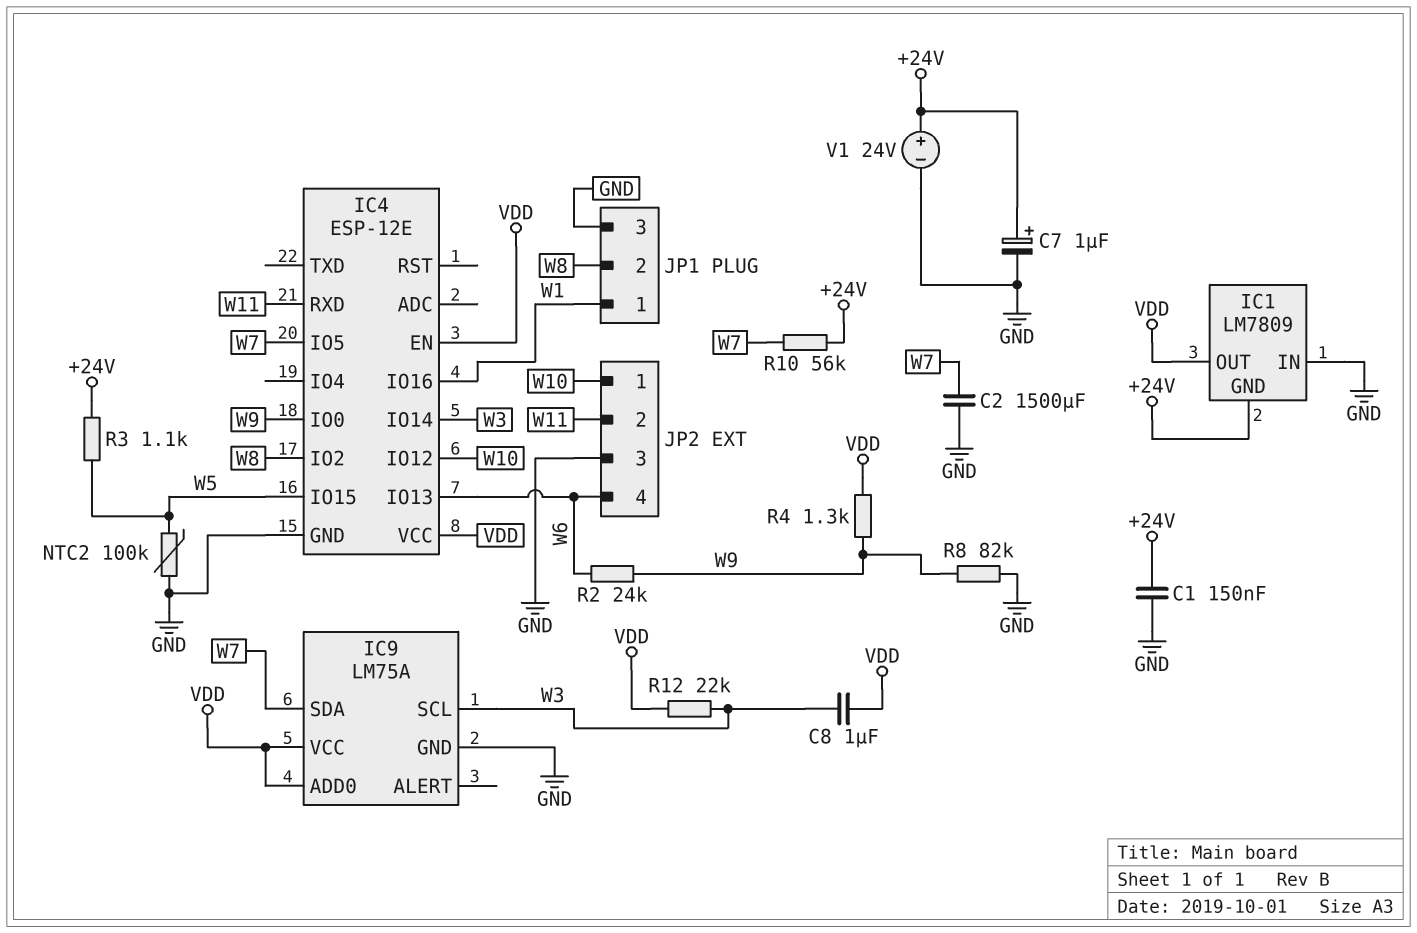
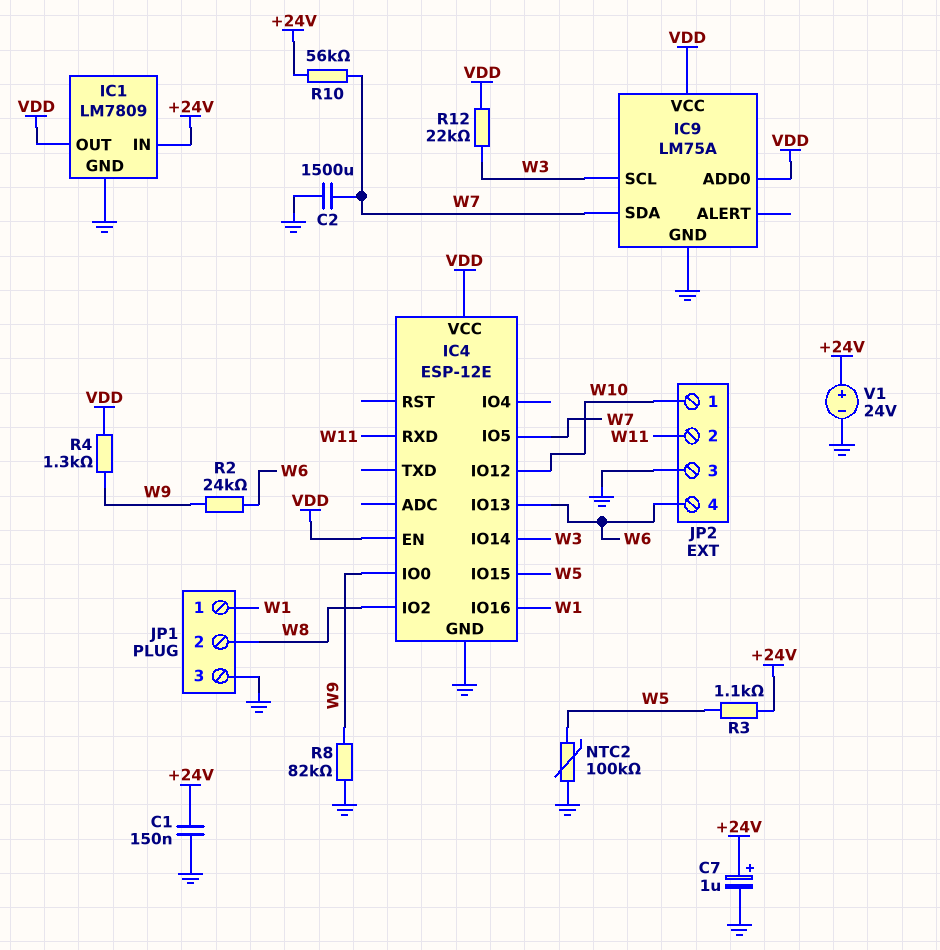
C8: 1uF (VDD, W3) -> none
IC1 pin GND: +24V -> GND
IC1 pin IN: GND -> +24V

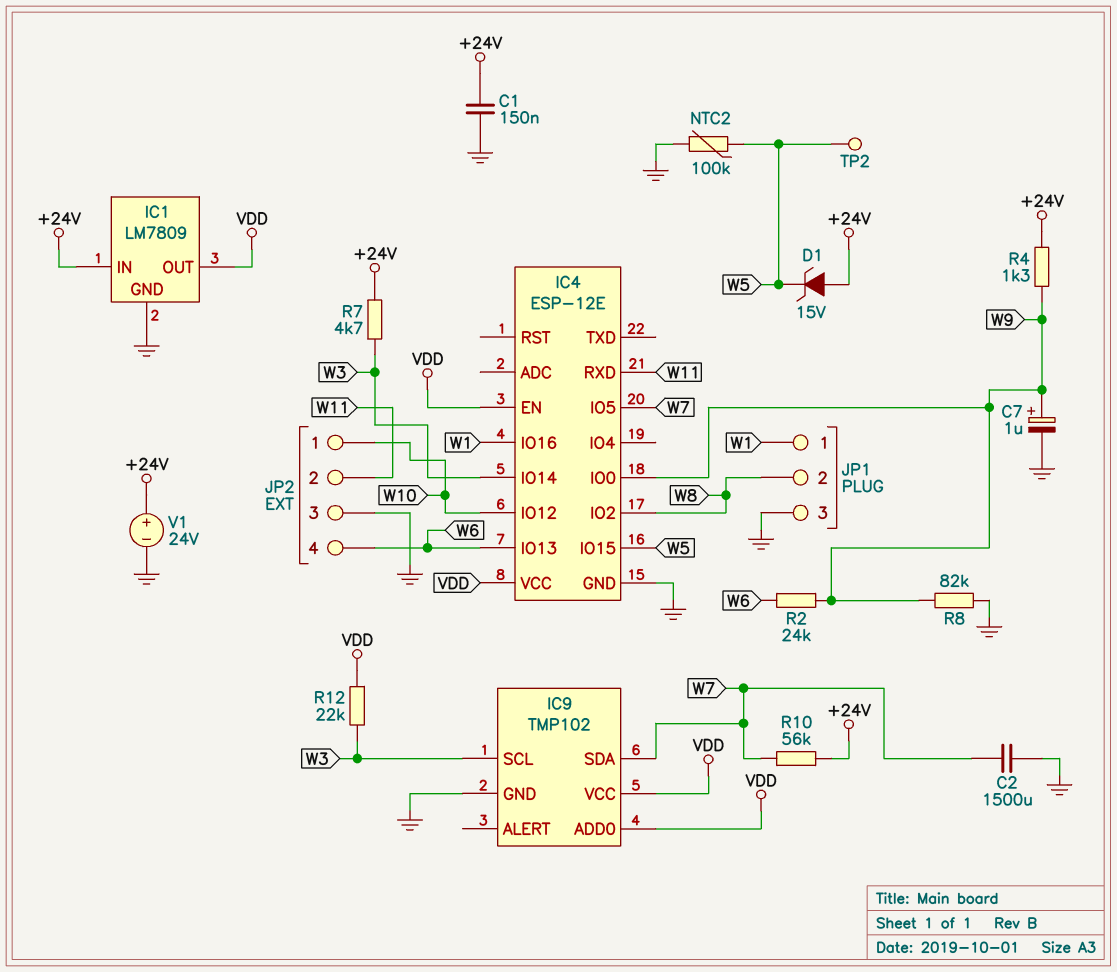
C7: 1uF (plus +24V, minus GND) -> 1uF (plus W9, minus GND)
D1: none -> zener 15V (A +24V, K W5)
IC9: LM75A -> TMP102
R3: 1.1k (+24V, W5) -> none
R4: 1.3k (VDD, W9) -> 1.3k (+24V, W9)
R7: none -> 4.7k (+24V, W3)
TP2: none -> test point (W5)

